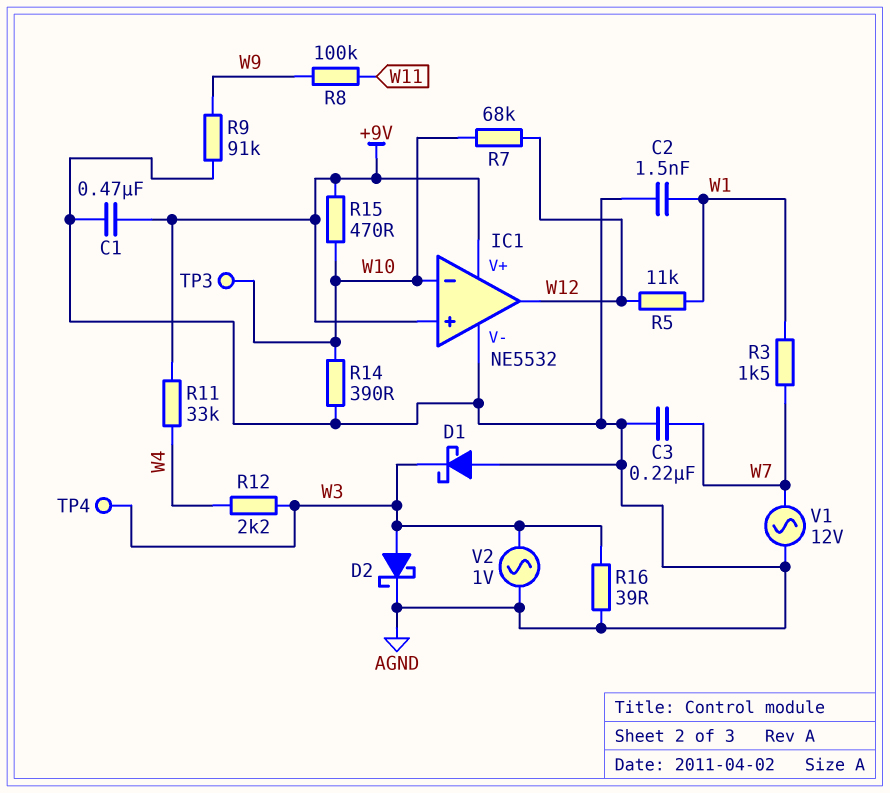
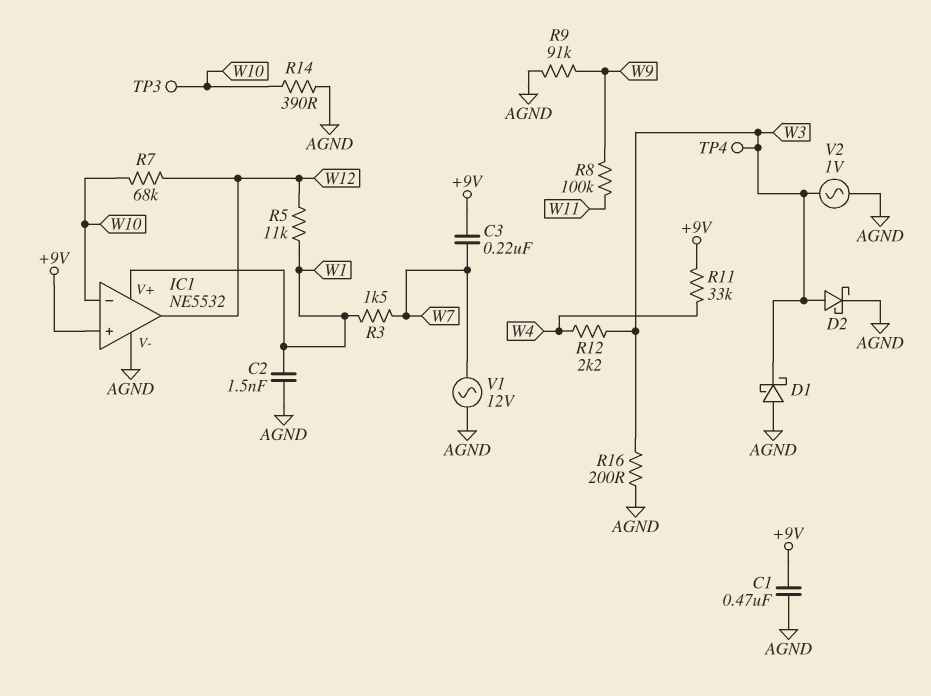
C3: 220nF (AGND, W7) -> 220nF (+9V, W7)
IC1 pin V+: +9V -> W1
R15: 470 (+9V, W10) -> none
R16: 39 (AGND, W3) -> 200 (AGND, W3)

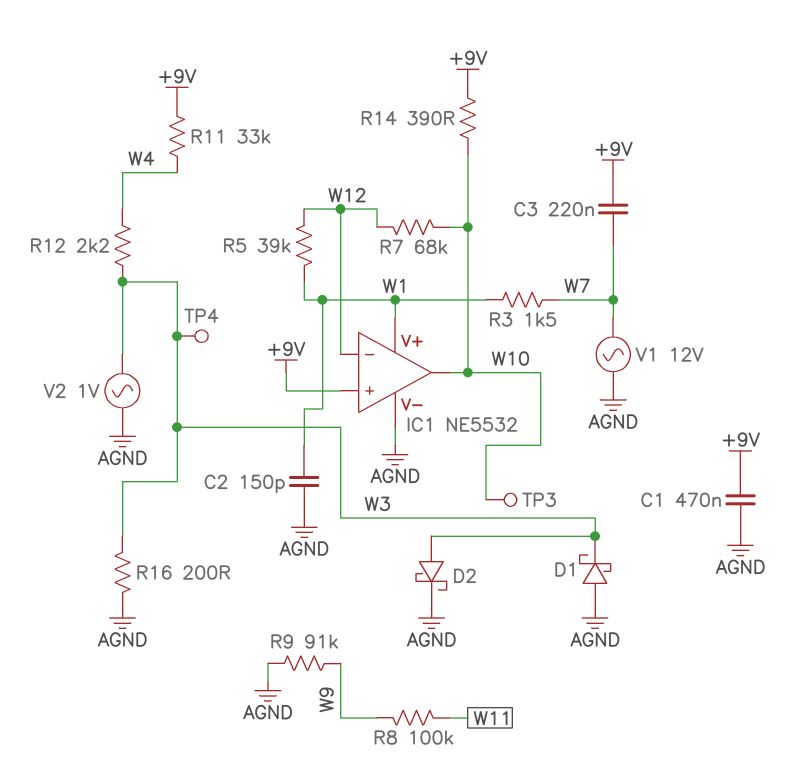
C2: 1.5nF (AGND, W1) -> 150pF (AGND, W1)
IC1 pin in-: W10 -> W12
IC1 pin out: W12 -> W10
R5: 11k (W1, W12) -> 39k (W1, W12)
R14: 390 (AGND, W10) -> 390 (+9V, W10)

